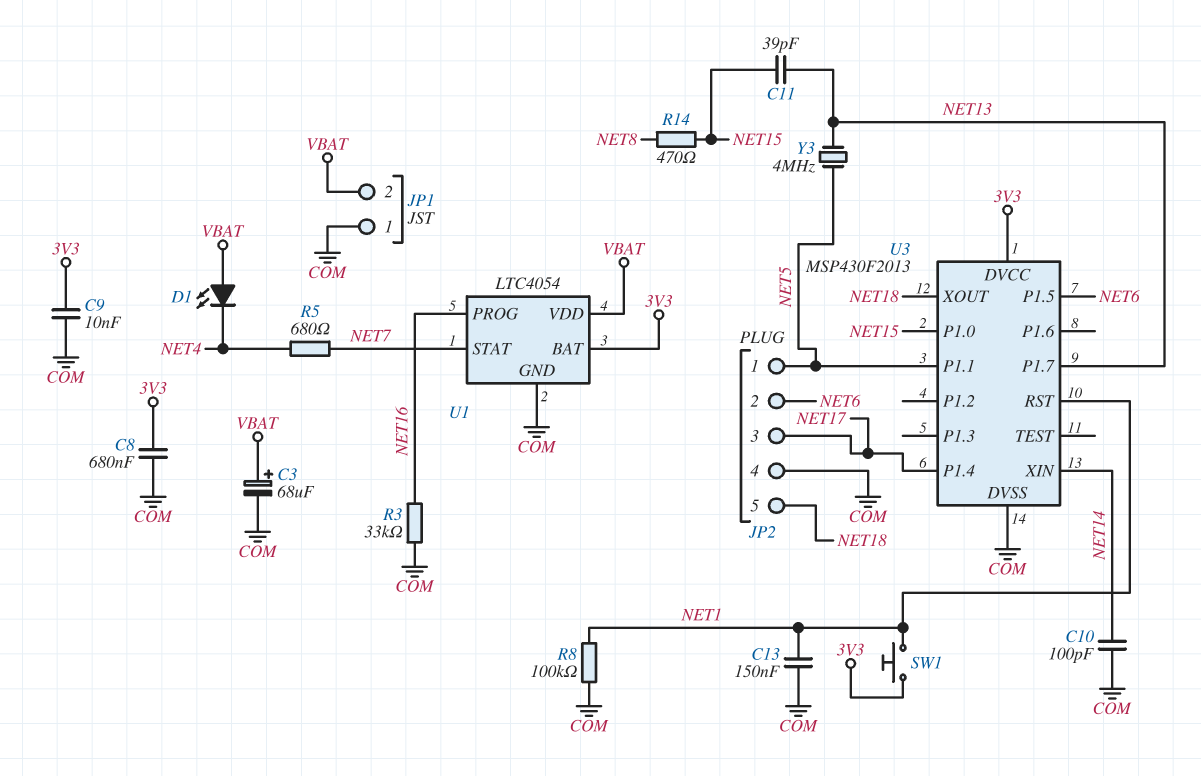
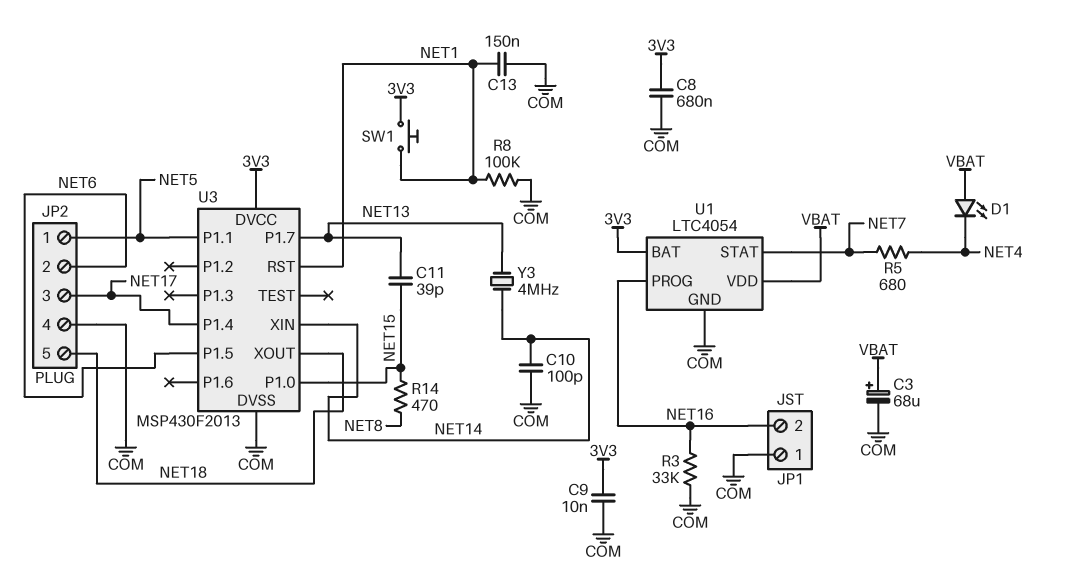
JP1 pin 2: VBAT -> NET16
Y3: 4MHz (NET5, NET13) -> 4MHz (NET13, NET14)

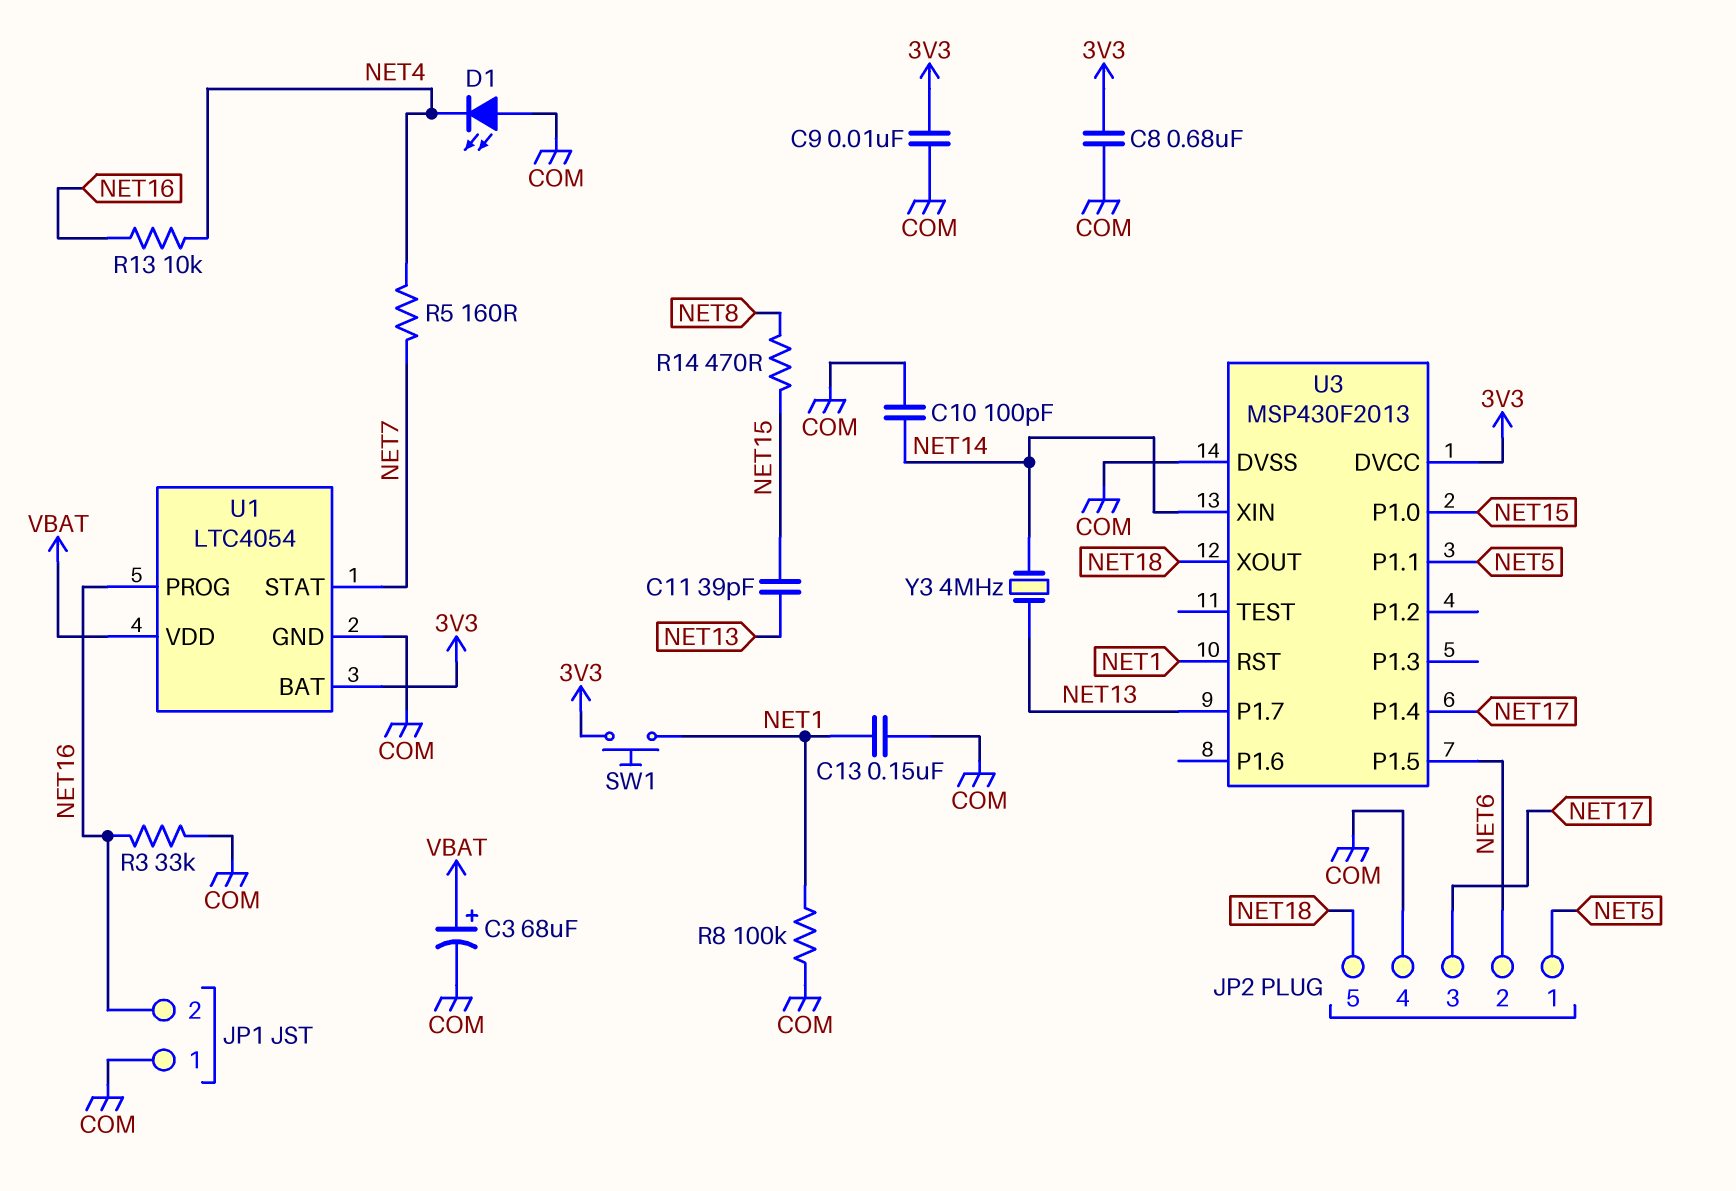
D1: LED (A VBAT, K NET4) -> LED (A COM, K NET4)
R5: 680 (NET4, NET7) -> 160 (NET4, NET7)
R13: none -> 10k (NET4, NET16)

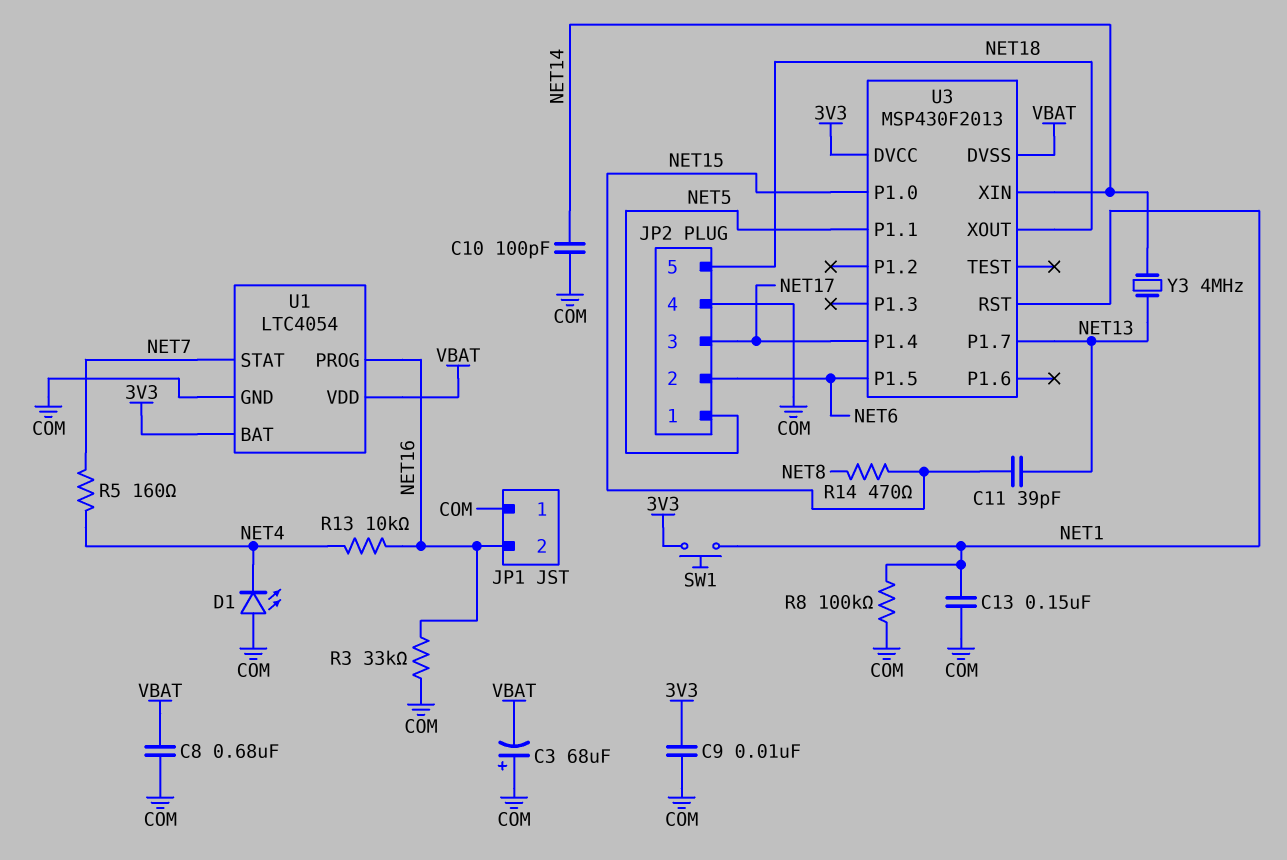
C3: 68uF (plus VBAT, minus COM) -> 68uF (plus COM, minus VBAT)
C8: 680nF (3V3, COM) -> 680nF (COM, VBAT)
U3 pin DVSS: COM -> VBAT

